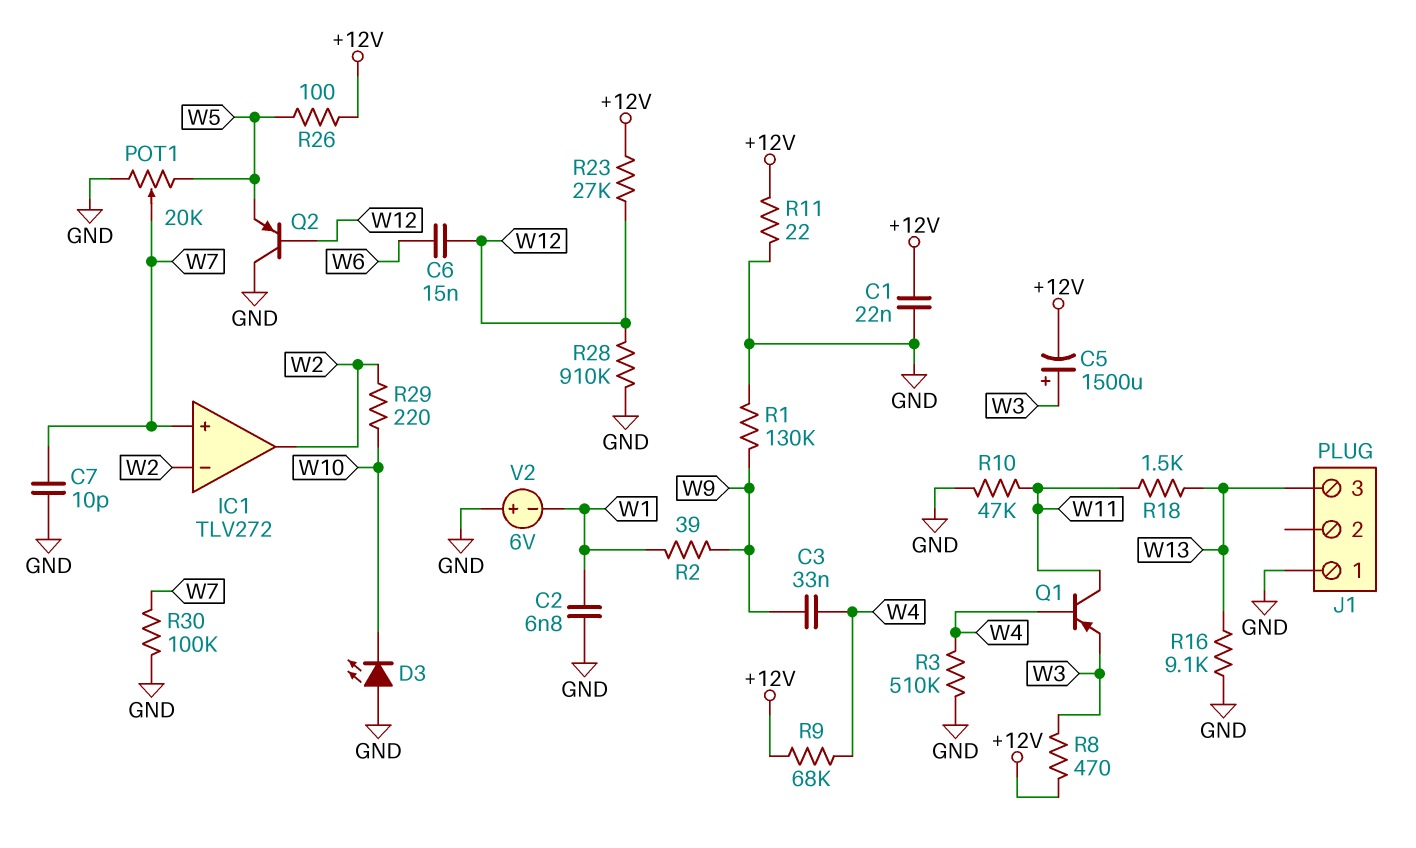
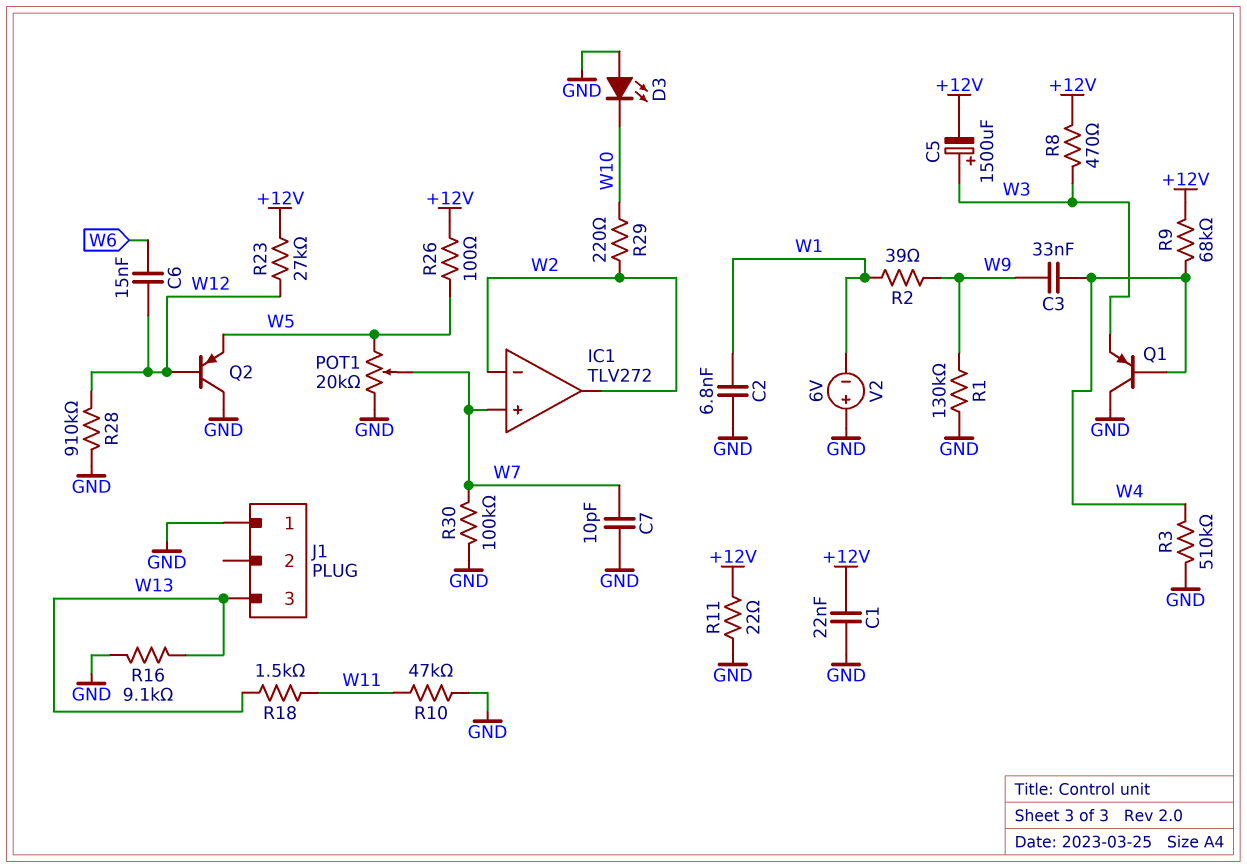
Q1: PNP (B W4, C W11, E W3) -> PNP (B W4, C GND, E W3)

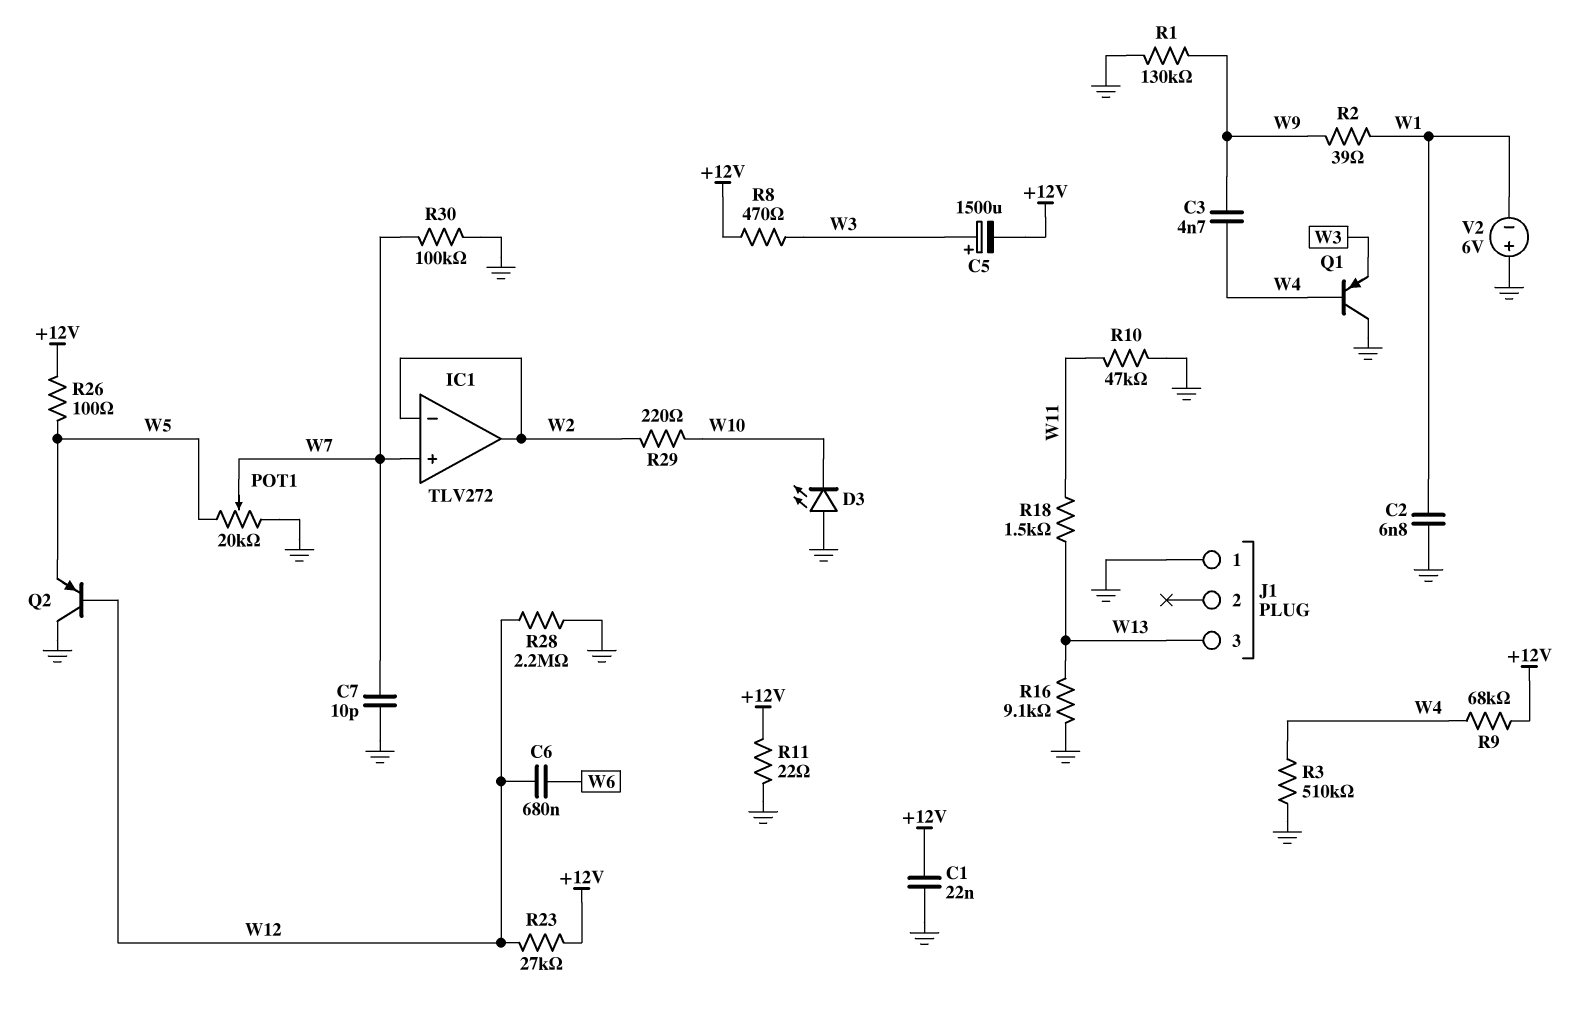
C3: 33nF (W4, W9) -> 4.7nF (W4, W9)
C6: 15nF (W6, W12) -> 680nF (W6, W12)
R28: 910k (GND, W12) -> 2.2M (GND, W12)

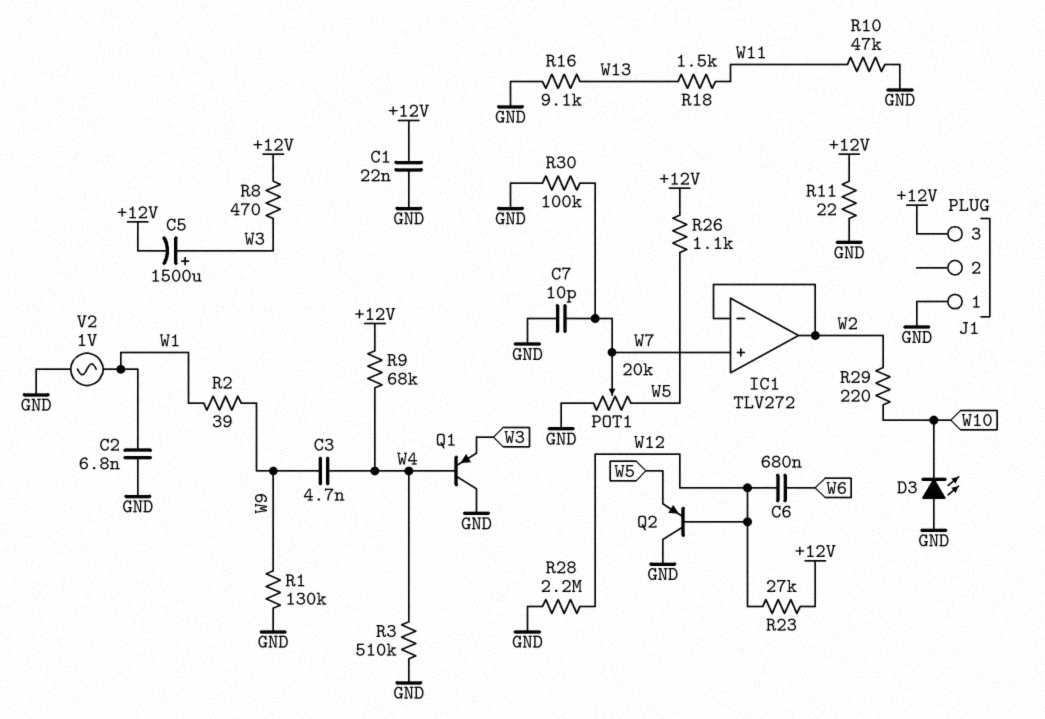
J1 pin 3: W13 -> +12V
R26: 100 (+12V, W5) -> 1.1k (+12V, W5)
V2: 6V (plus GND, minus W1) -> AC 1V (GND, W1)

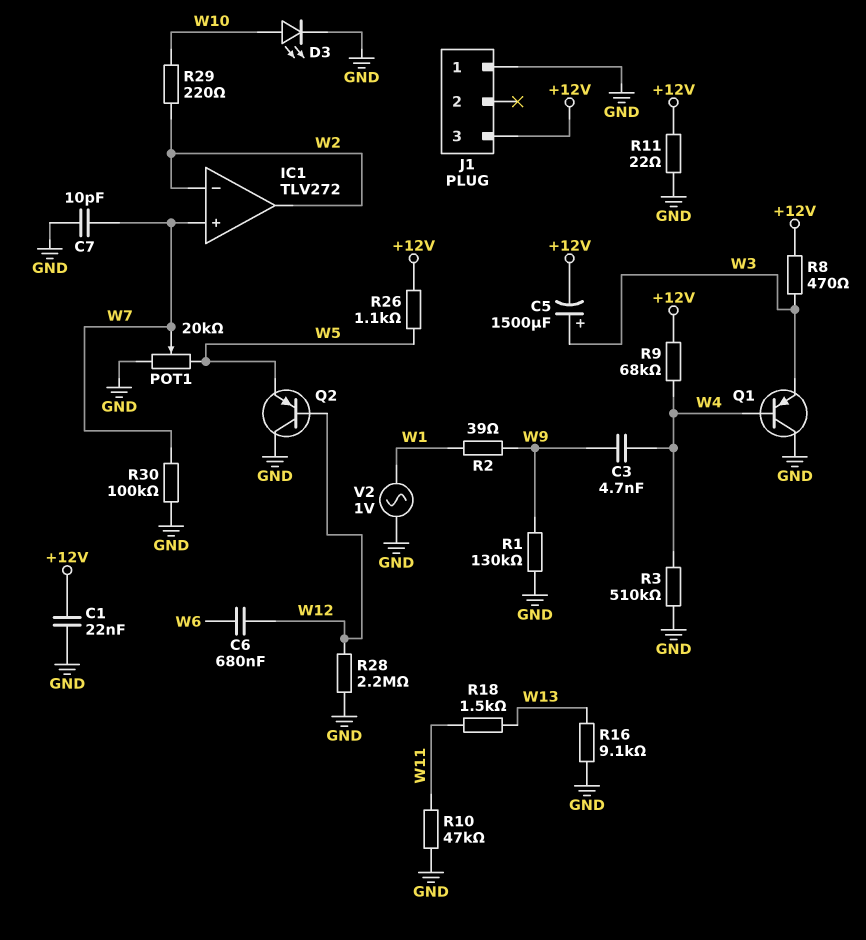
C2: 6.8nF (GND, W1) -> none
D3: LED (A GND, K W10) -> LED (A W10, K GND)
R23: 27k (+12V, W12) -> none

